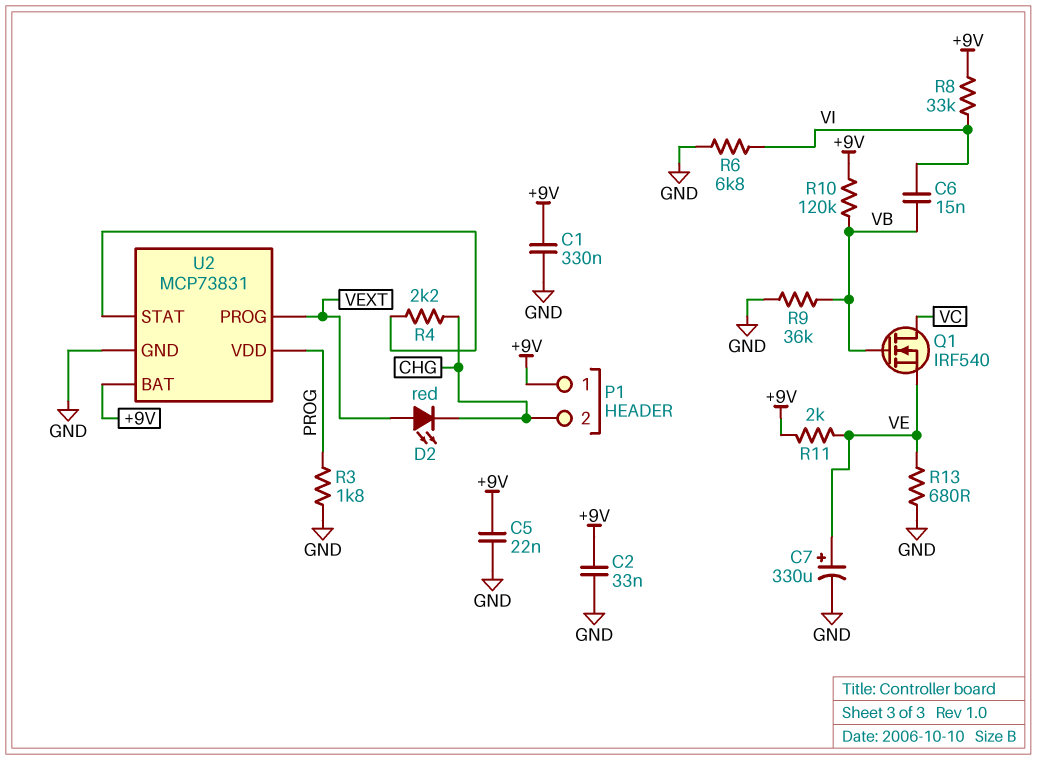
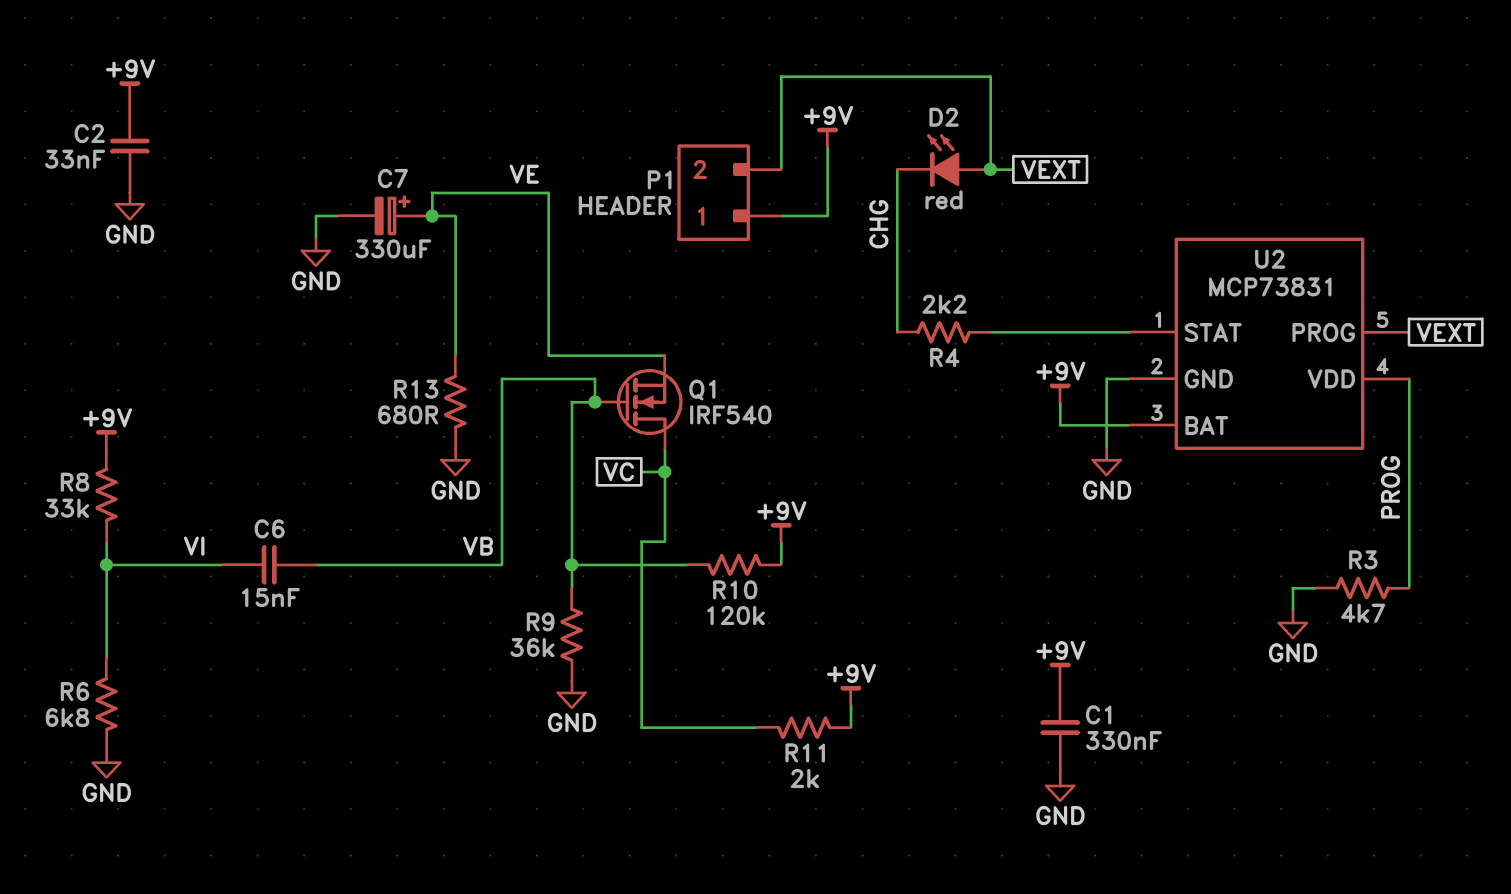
C5: 22nF (+9V, GND) -> none
P1 pin 2: CHG -> VEXT
R3: 1.8k (GND, PROG) -> 4.7k (GND, PROG)
R11: 2k (+9V, VE) -> 2k (+9V, VC)

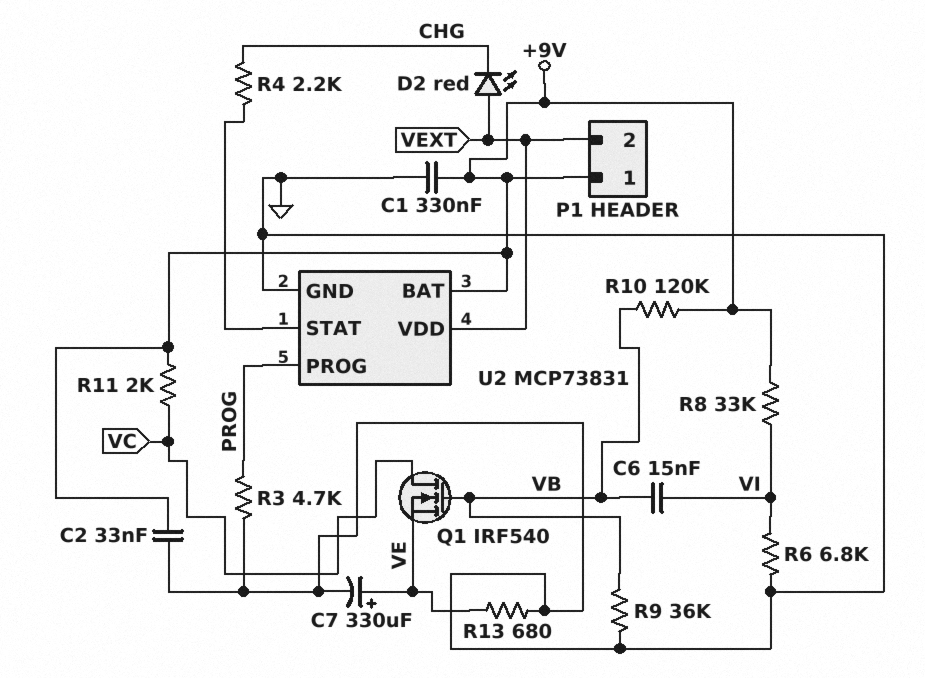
U2 pin PROG: VEXT -> PROG
U2 pin VDD: PROG -> VEXT

